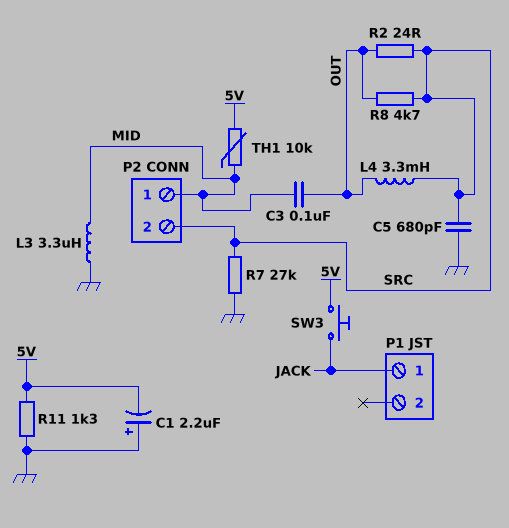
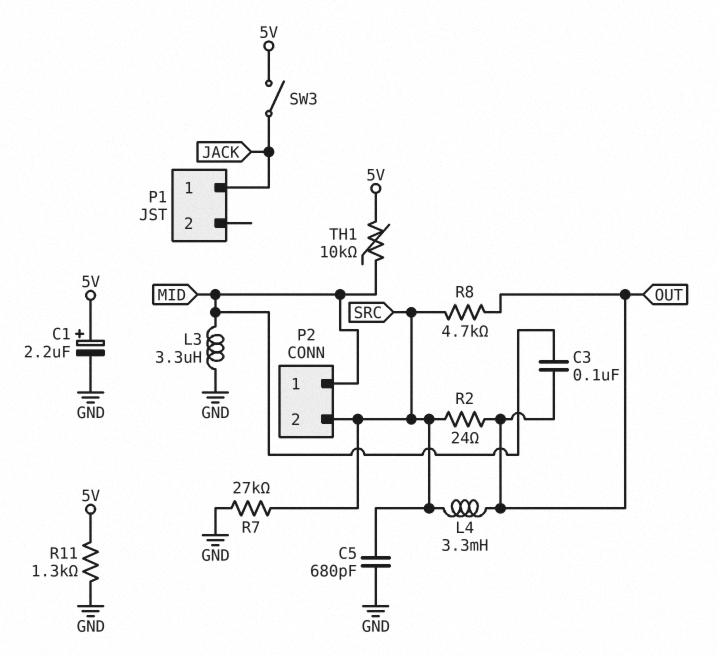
C1: 2.2uF (plus GND, minus 5V) -> 2.2uF (plus 5V, minus GND)
SW3: button (5V, JACK) -> switch (5V, JACK)

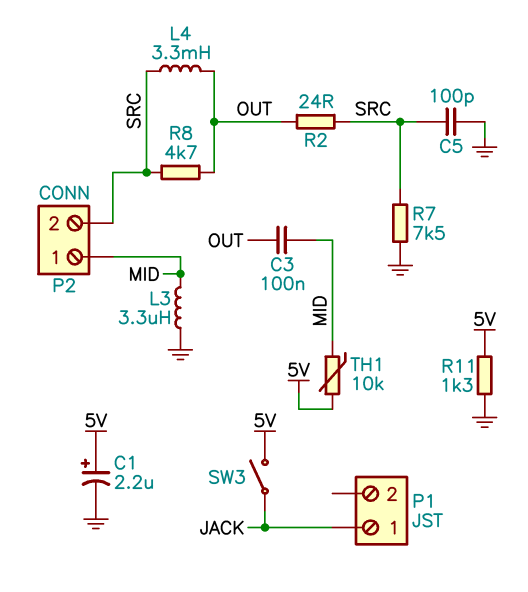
C5: 680pF (GND, SRC) -> 100pF (GND, SRC)
R7: 27k (GND, SRC) -> 7.5k (GND, SRC)

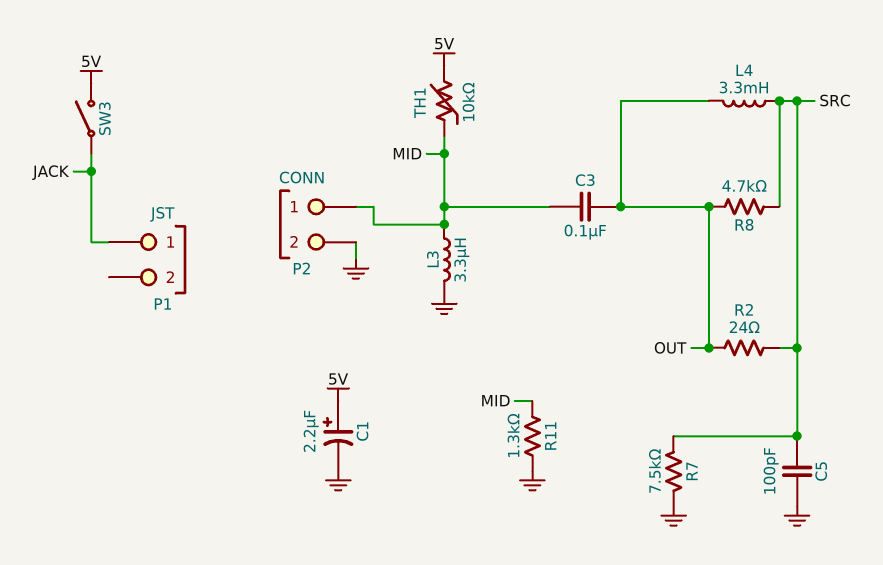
P2 pin 2: SRC -> GND
R11: 1.3k (5V, GND) -> 1.3k (GND, MID)

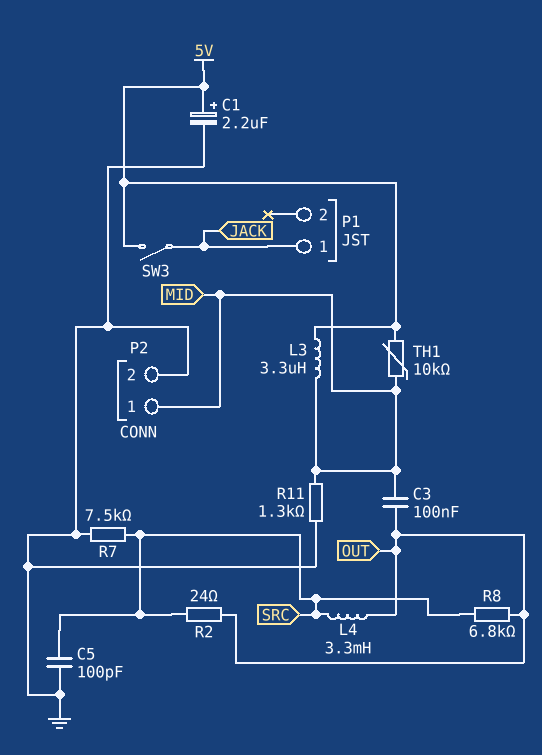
L3: 3.3uH (GND, MID) -> 3.3uH (5V, MID)
R8: 4.7k (OUT, SRC) -> 6.8k (OUT, SRC)

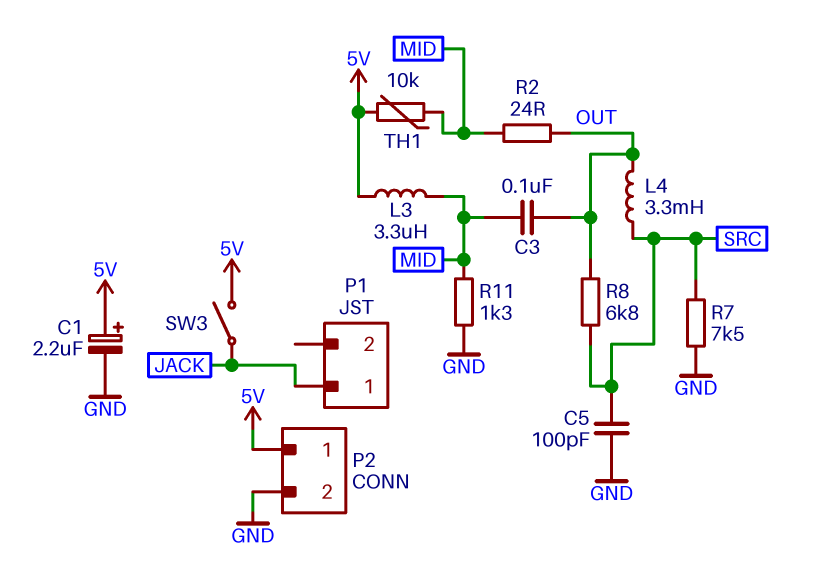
P2 pin 1: MID -> 5V
R2: 24 (OUT, SRC) -> 24 (MID, OUT)

